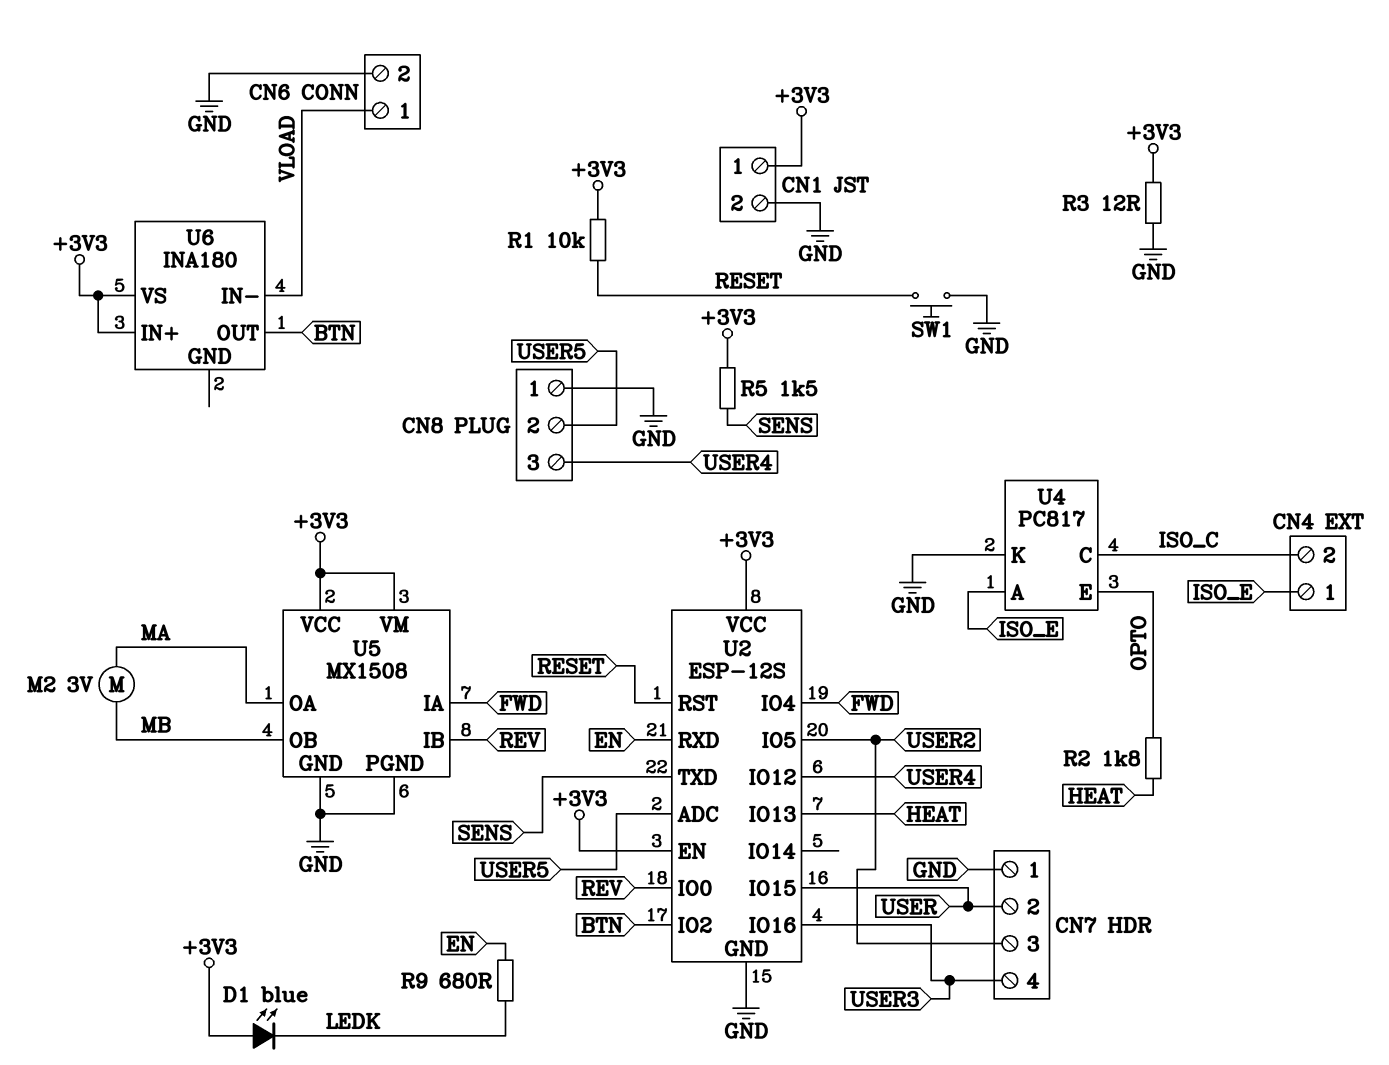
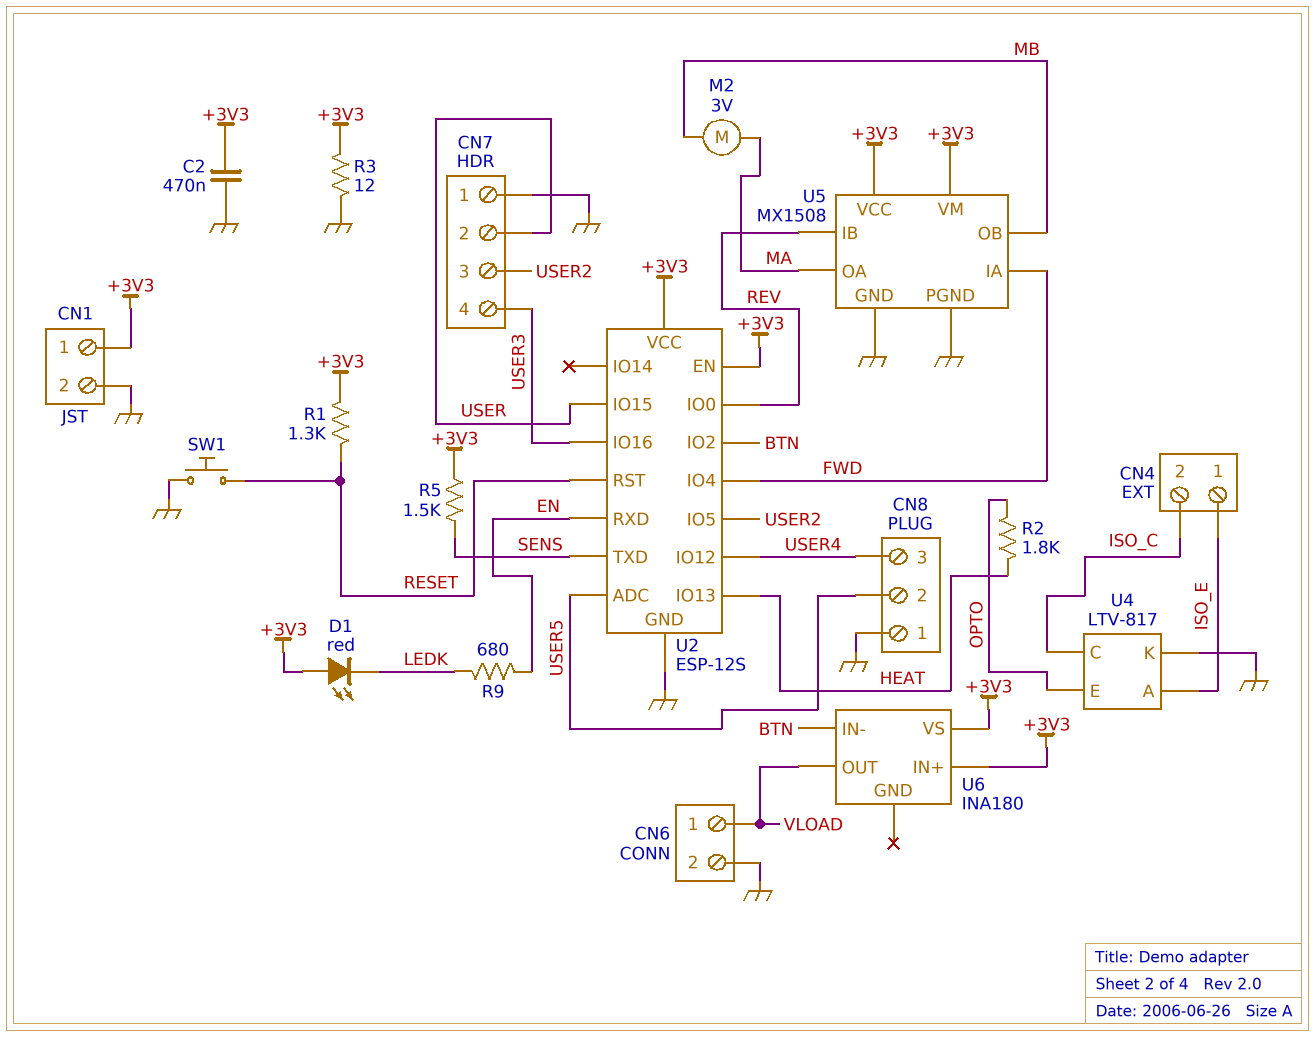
C2: none -> 470nF (+3V3, GND)
D1: LED blue (A +3V3, K LEDK) -> LED red (A +3V3, K LEDK)
R1: 10k (+3V3, RESET) -> 1.3k (+3V3, RESET)
U4: PC817 -> LTV-817
U6 pin IN-: VLOAD -> BTN
U6 pin OUT: BTN -> VLOAD

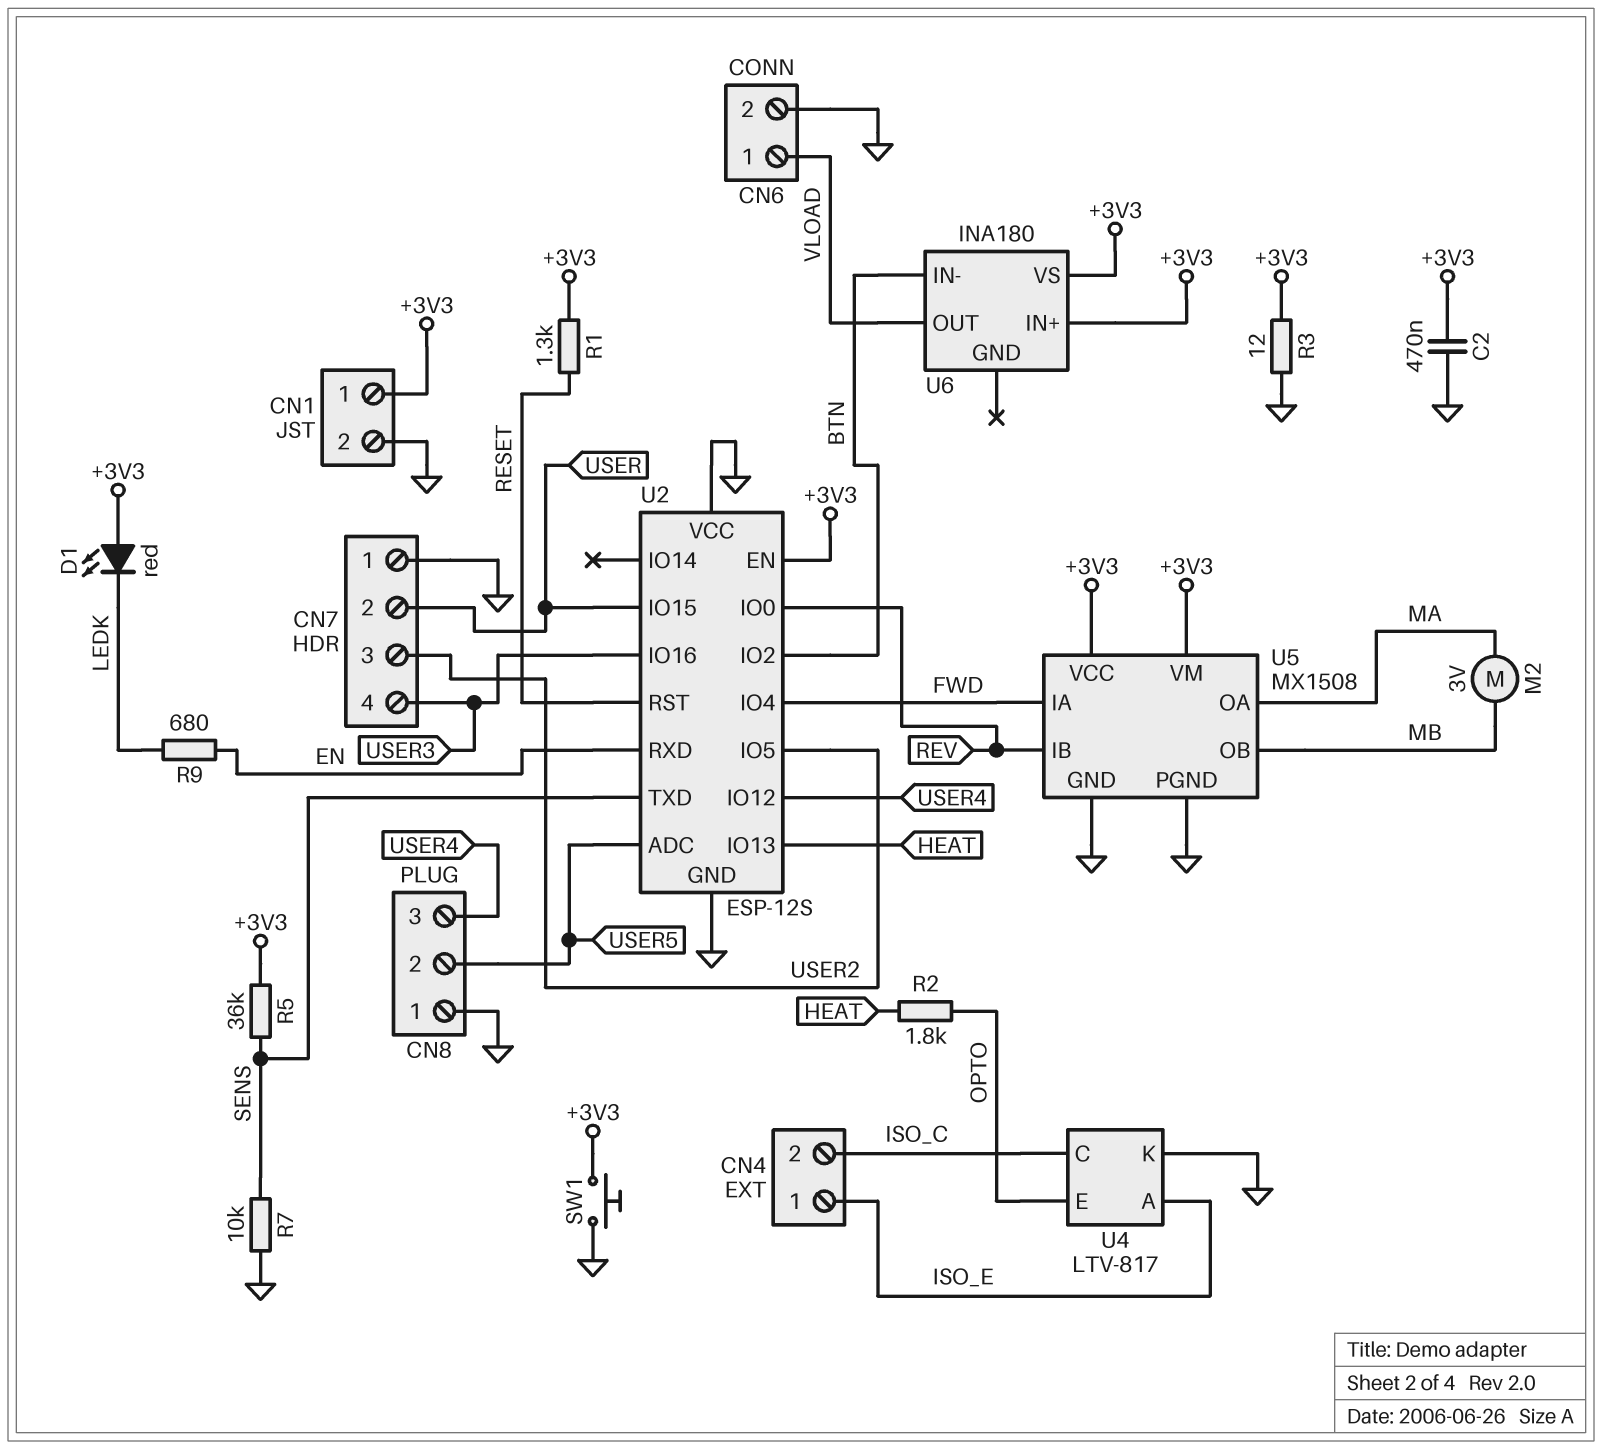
R5: 1.5k (+3V3, SENS) -> 36k (+3V3, SENS)
R7: none -> 10k (GND, SENS)
SW1: button (GND, RESET) -> button (+3V3, GND)
U2 pin VCC: +3V3 -> GND

